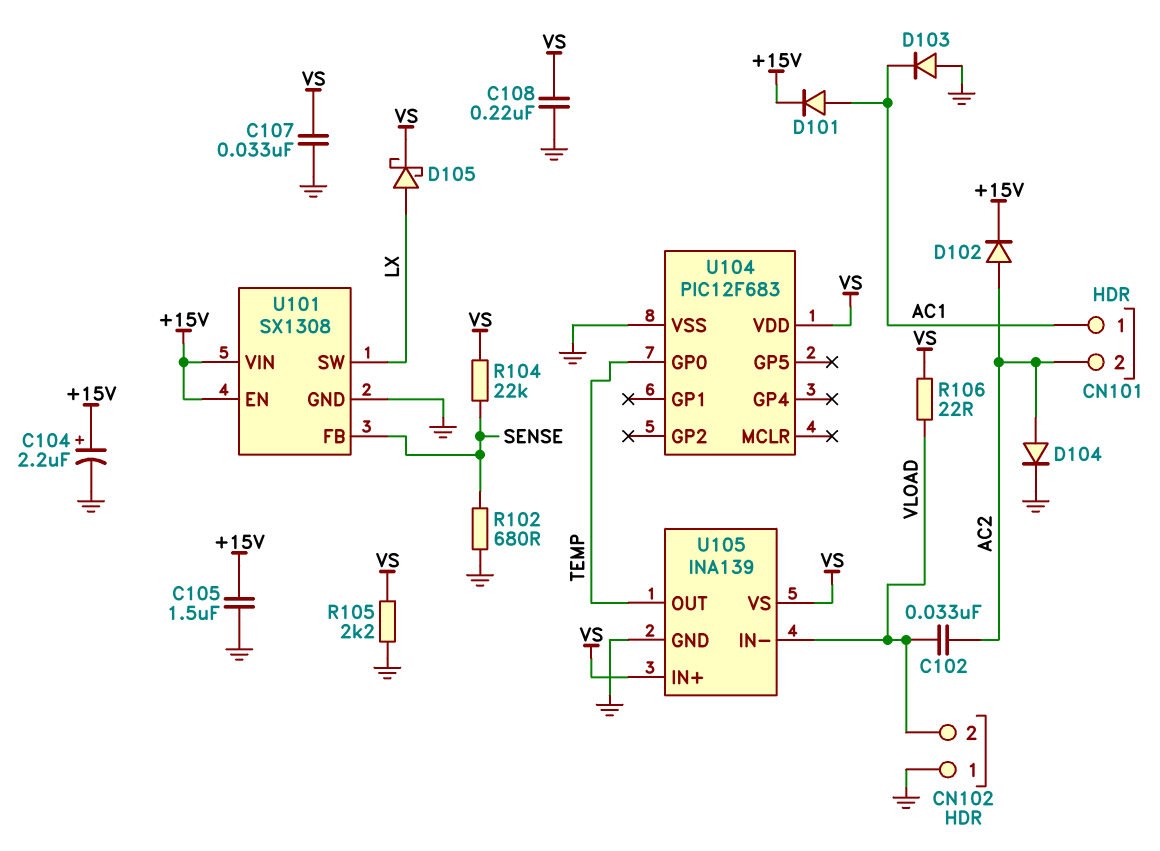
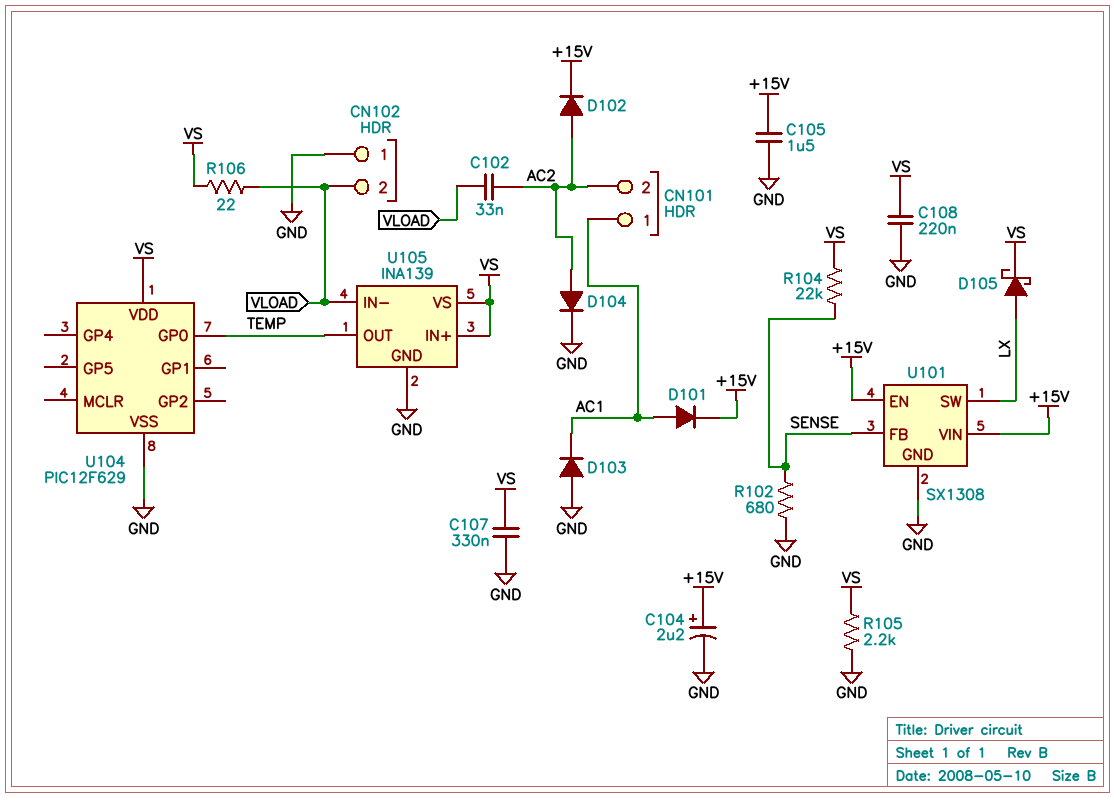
C107: 33nF (GND, VS) -> 330nF (GND, VS)
U104: PIC12F683 -> PIC12F629

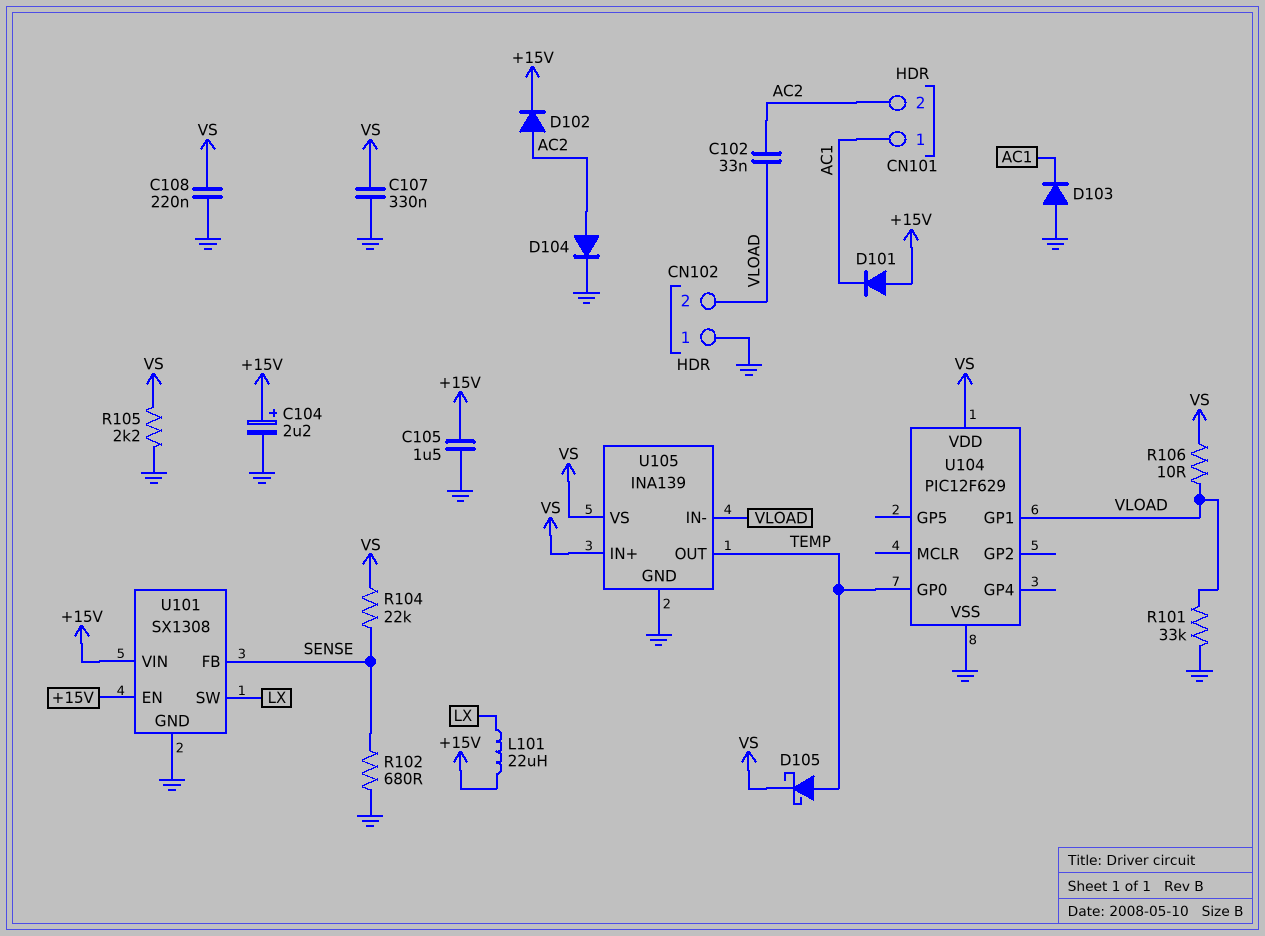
D101: diode (A AC1, K +15V) -> diode (A +15V, K AC1)
D105: schottky (A LX, K VS) -> schottky (A TEMP, K VS)
L101: none -> 22uH (+15V, LX)
R101: none -> 33k (GND, VLOAD)
R106: 22 (VLOAD, VS) -> 10 (VLOAD, VS)
U104 pin GP1: none -> VLOAD

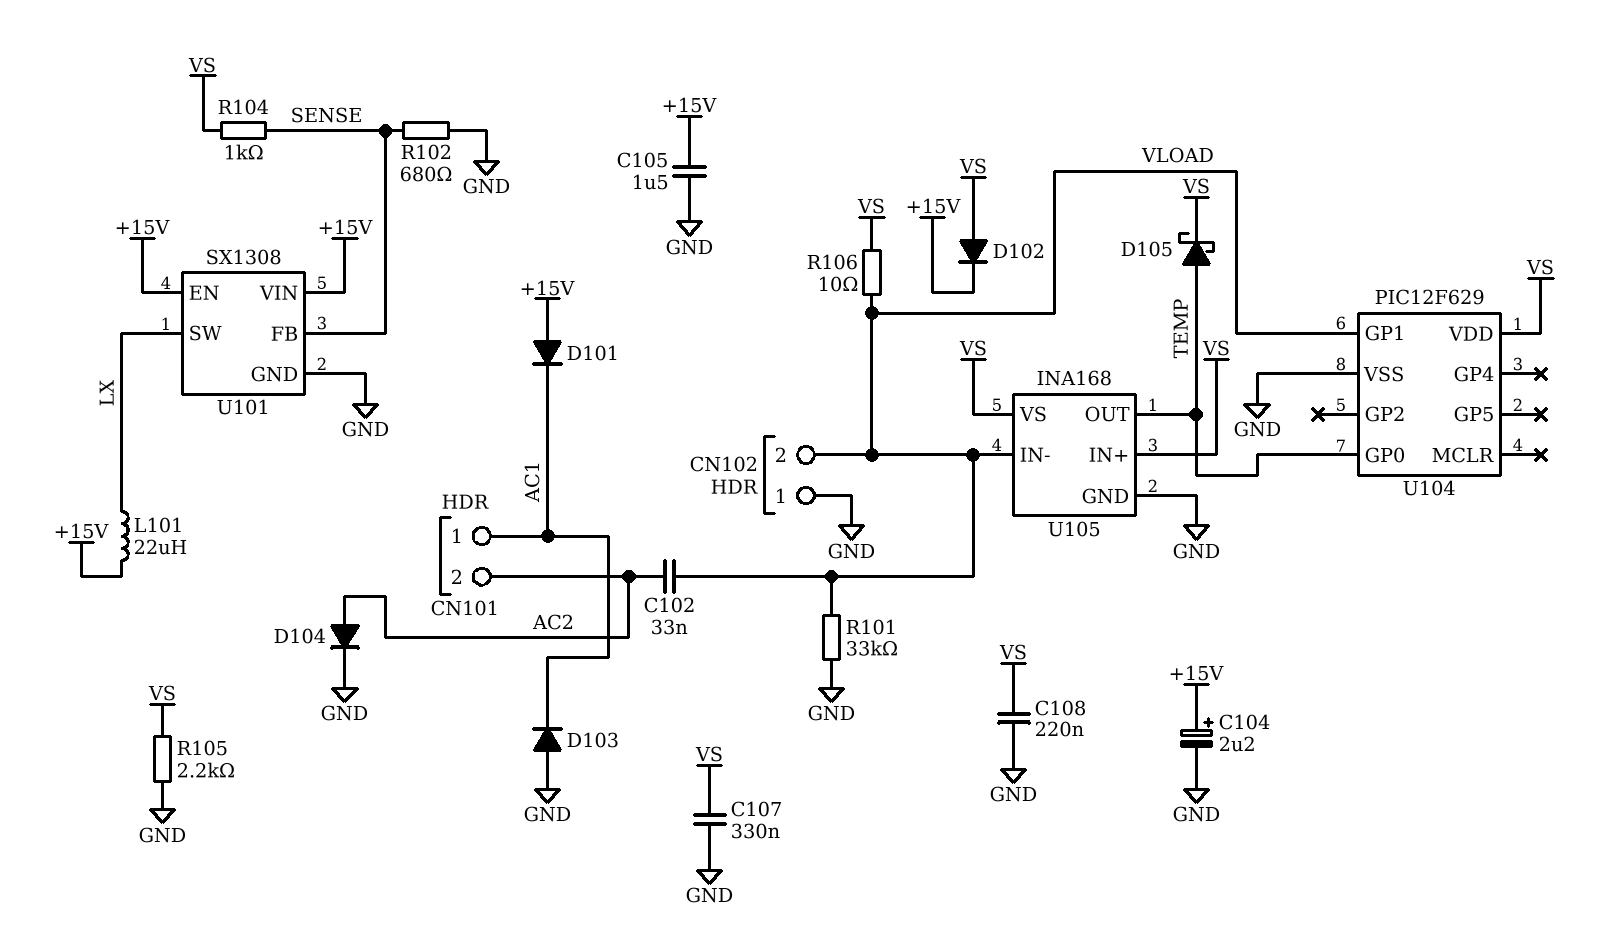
D102: diode (A AC2, K +15V) -> diode (A VS, K +15V)
R104: 22k (SENSE, VS) -> 1k (SENSE, VS)
U105: INA139 -> INA168

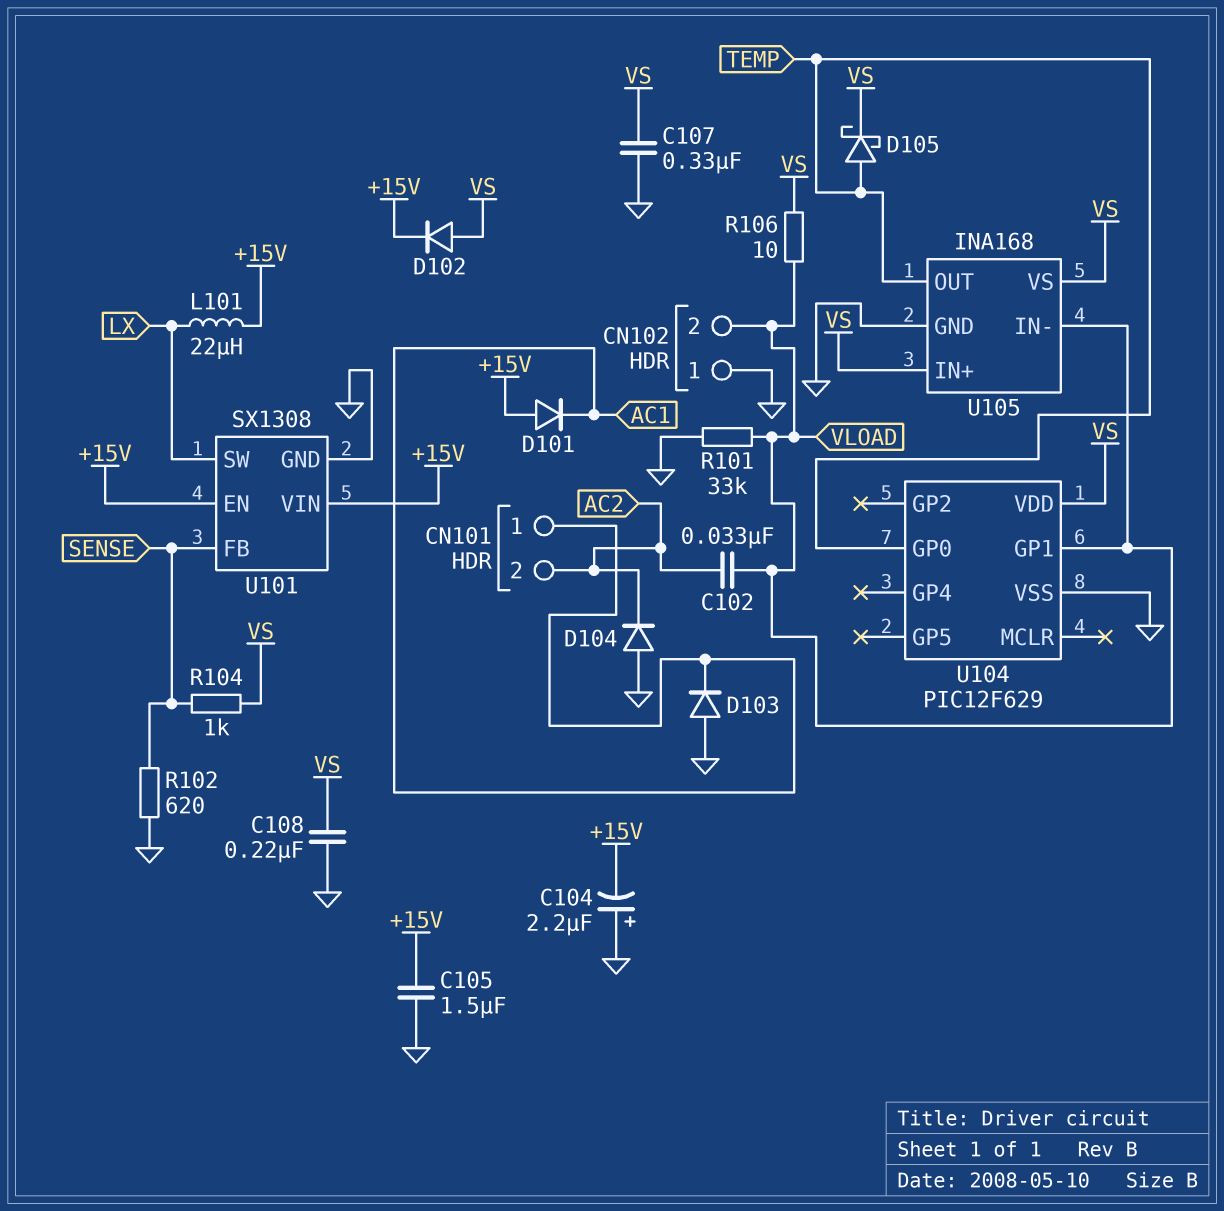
C104: 2.2uF (plus +15V, minus GND) -> 2.2uF (plus GND, minus +15V)
D104: diode (A AC2, K GND) -> diode (A GND, K AC2)
R102: 680 (GND, SENSE) -> 620 (GND, SENSE)
R105: 2.2k (GND, VS) -> none

